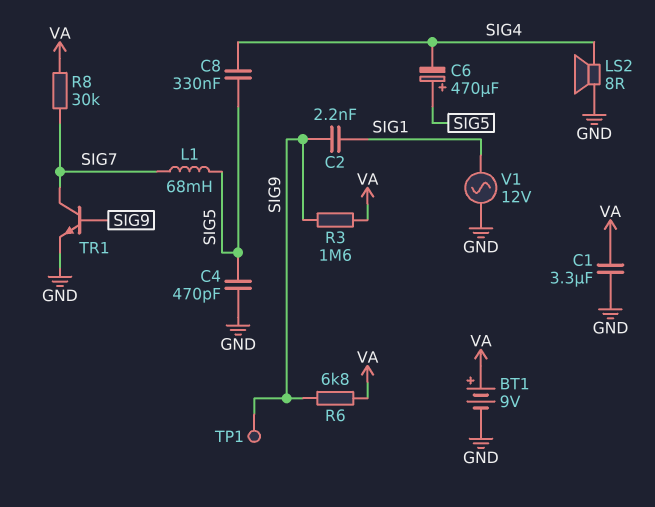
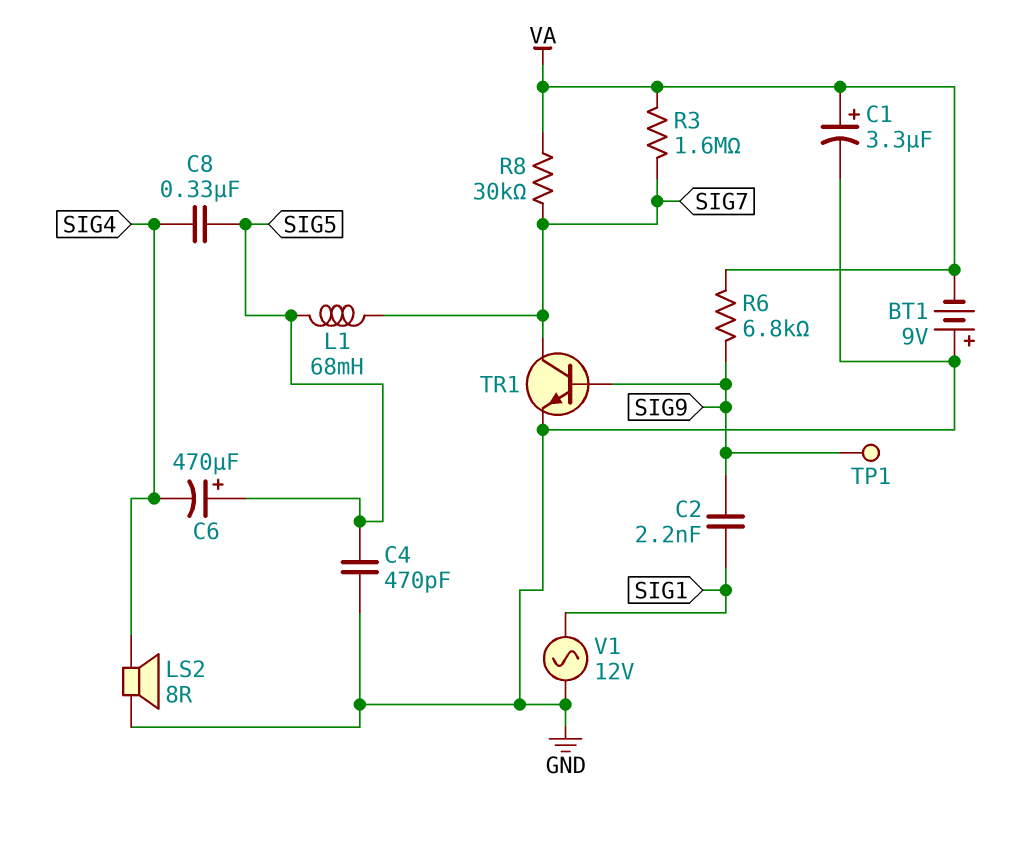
BT1: 9V (plus VA, minus GND) -> 9V (plus GND, minus VA)
C1: 3.3uF (GND, VA) -> 3.3uF (plus VA, minus GND)
R3: 1.6M (SIG9, VA) -> 1.6M (SIG7, VA)

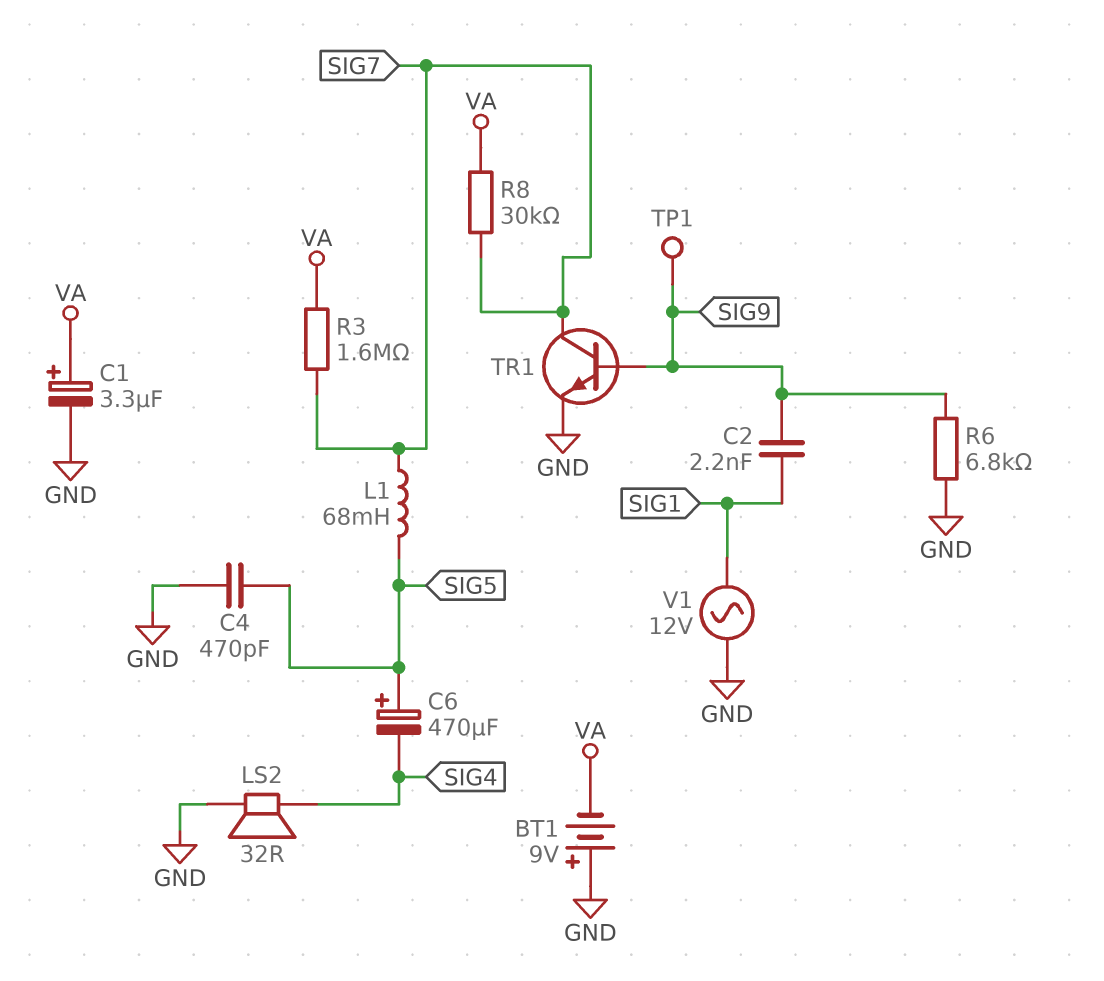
C8: 330nF (SIG4, SIG5) -> none
LS2: speaker 8R (GND, SIG4) -> speaker 32R (GND, SIG4)
R6: 6.8k (SIG9, VA) -> 6.8k (GND, SIG9)

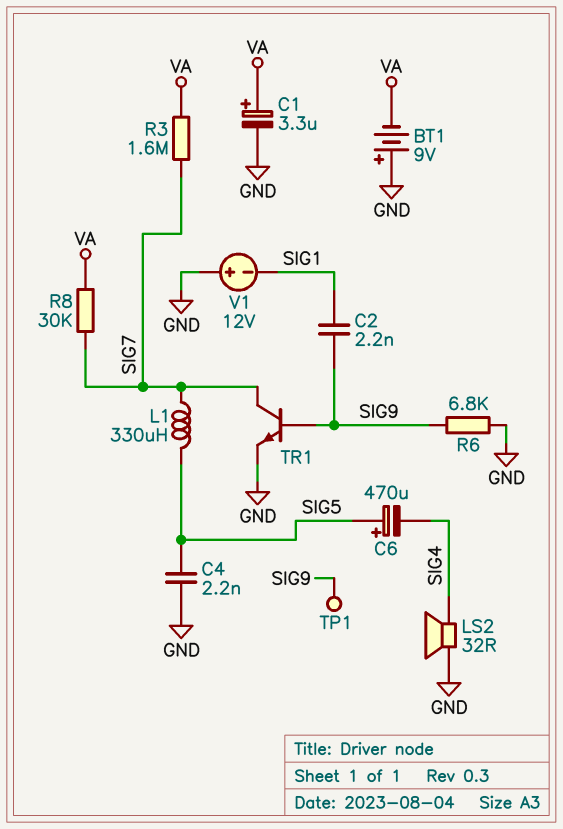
C4: 470pF (GND, SIG5) -> 2.2nF (GND, SIG5)
L1: 68mH (SIG5, SIG7) -> 330uH (SIG5, SIG7)
V1: AC 12V (GND, SIG1) -> 12V (plus GND, minus SIG1)

